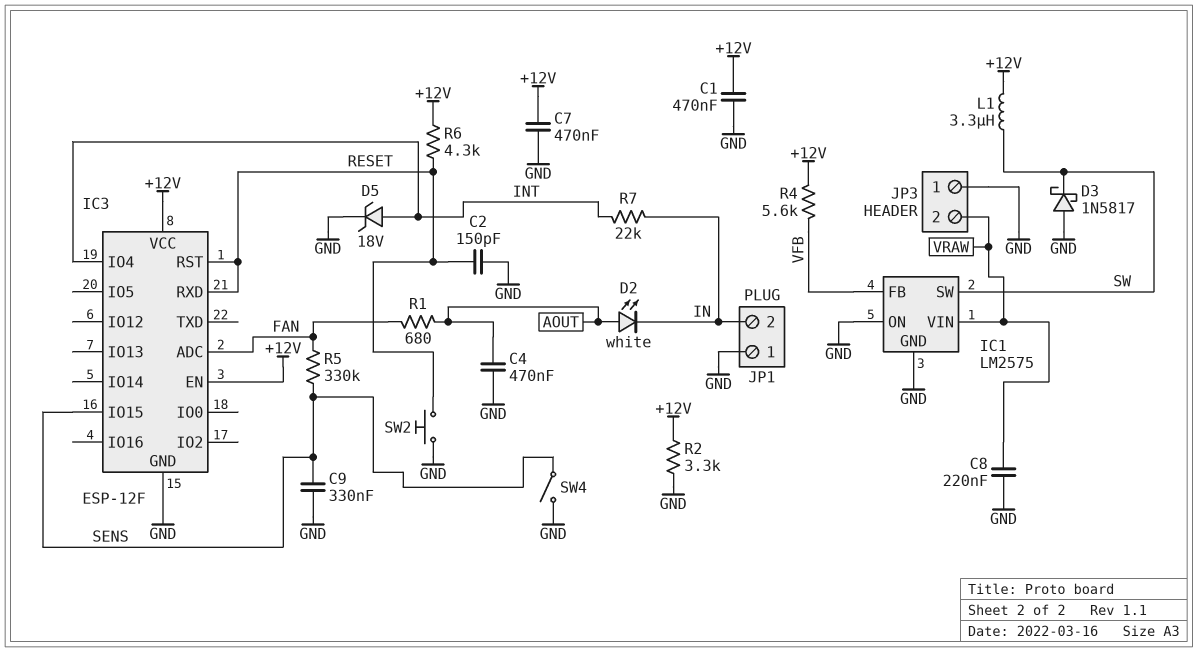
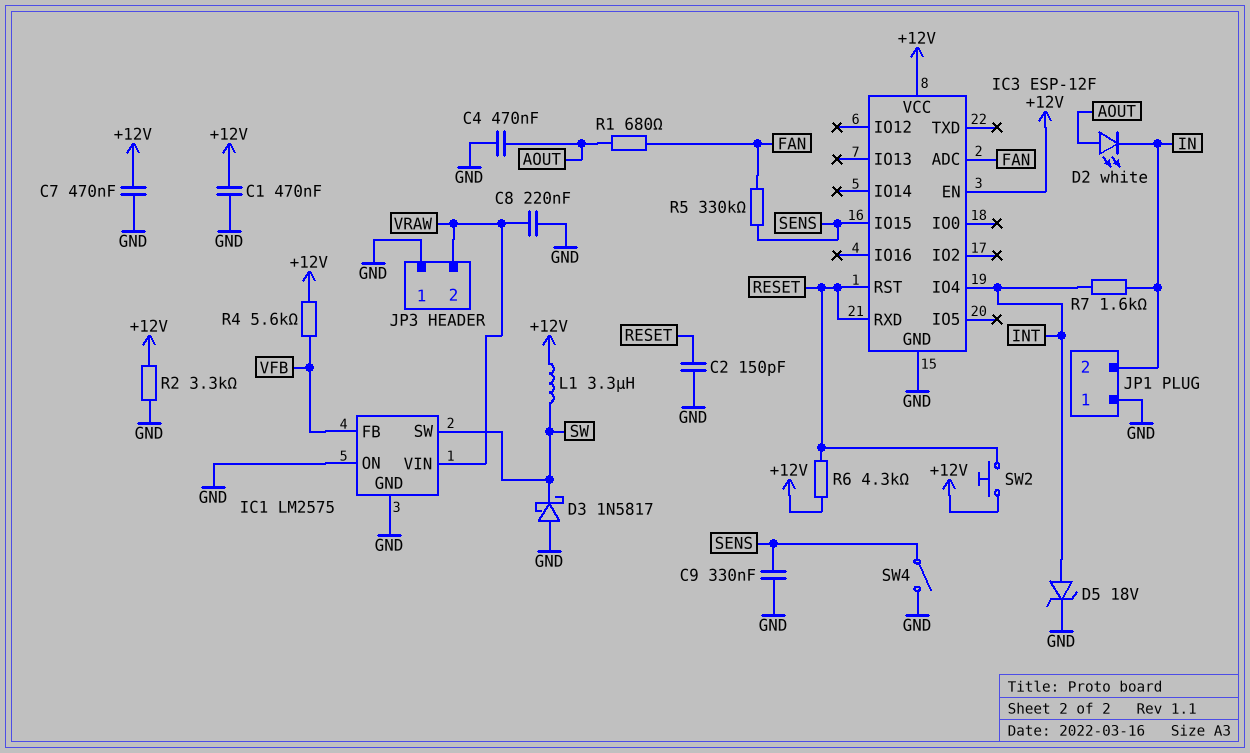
R7: 22k (IN, INT) -> 1.6k (IN, INT)
SW2: button (GND, RESET) -> button (+12V, RESET)

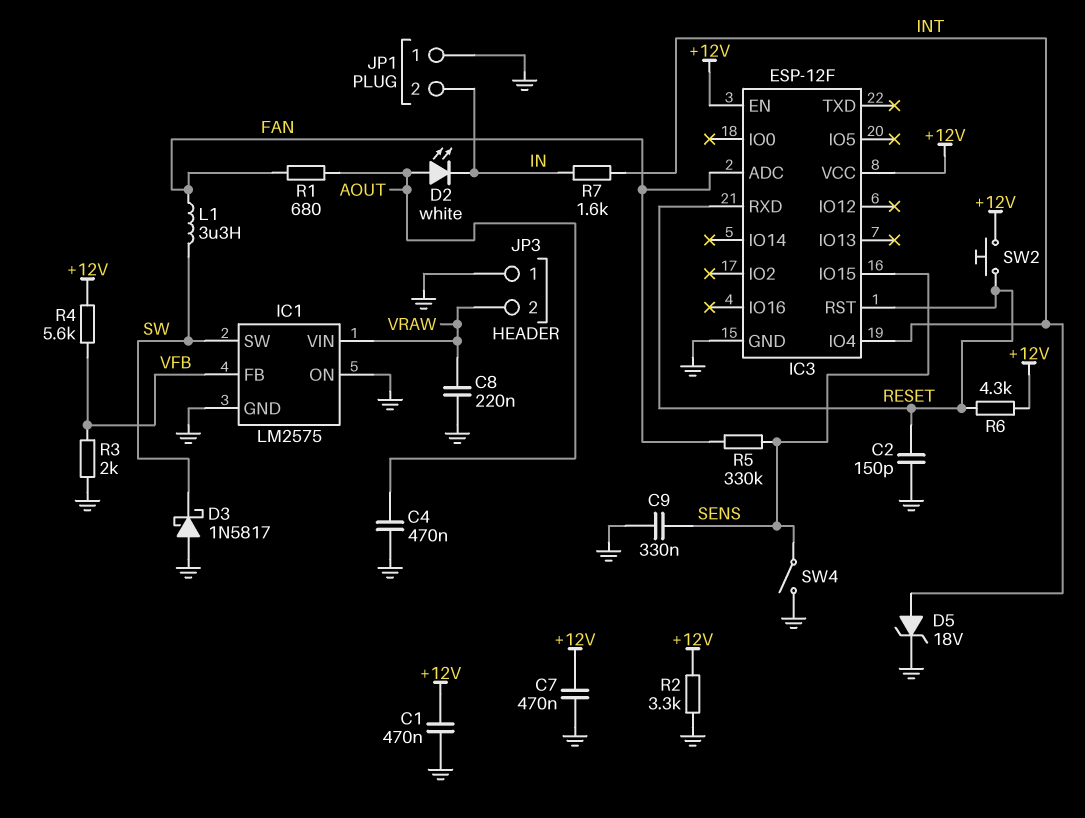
L1: 3.3uH (+12V, SW) -> 3.3uH (FAN, SW)
R3: none -> 2k (GND, VFB)

